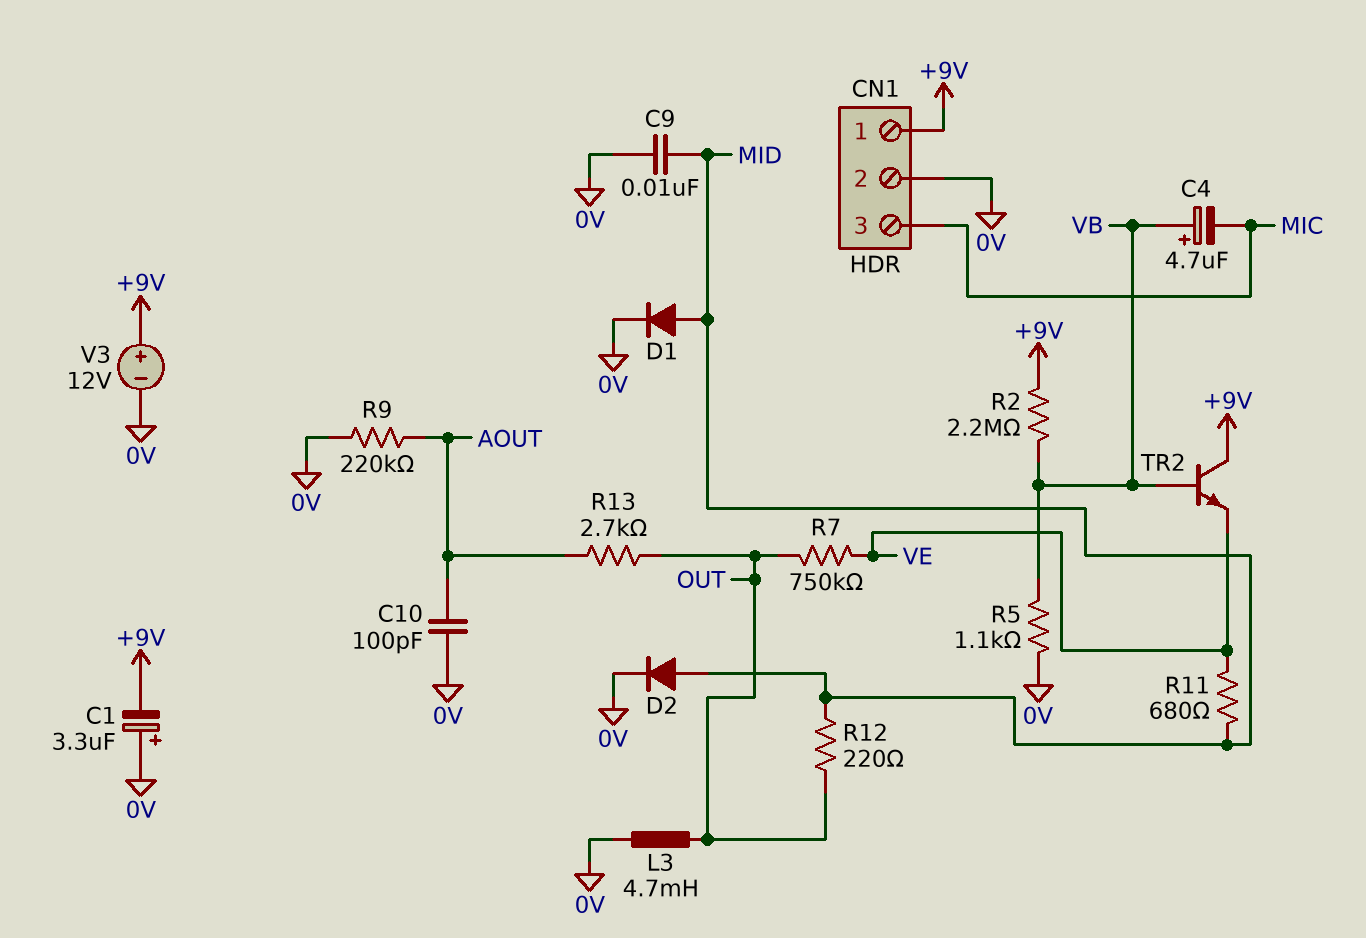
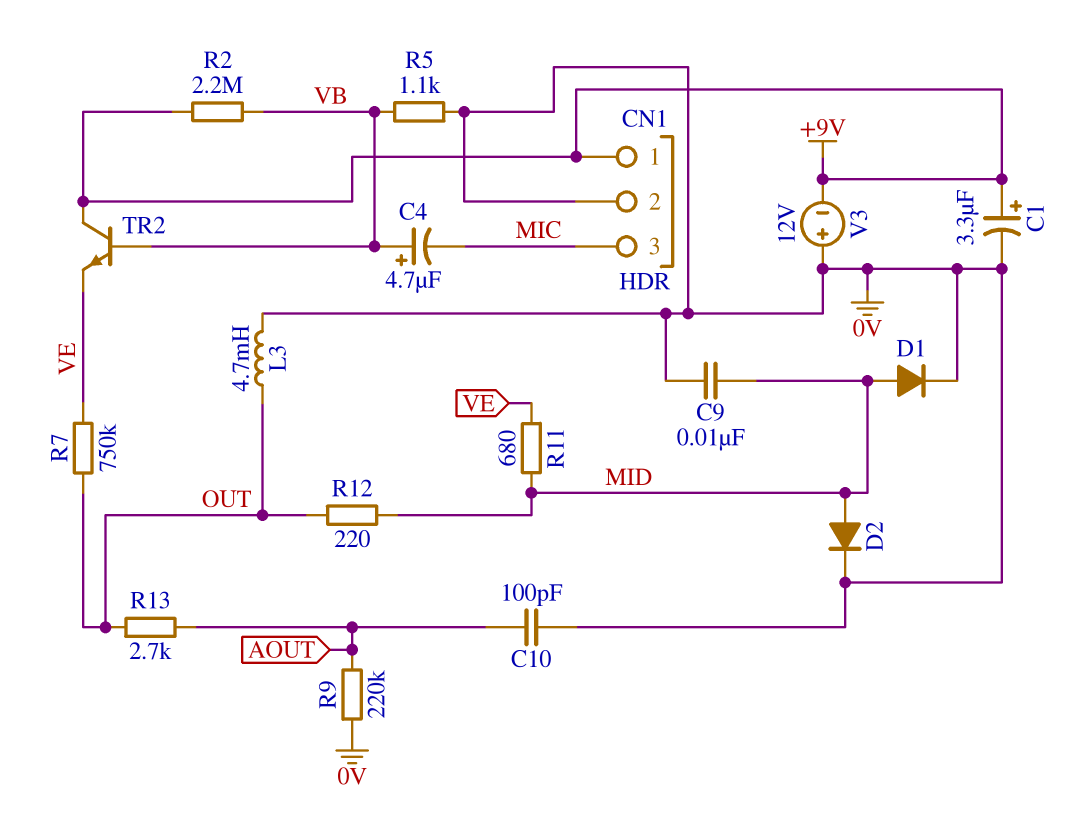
C1: 3.3uF (plus 0V, minus +9V) -> 3.3uF (plus +9V, minus 0V)
V3: 12V (plus +9V, minus 0V) -> 12V (plus 0V, minus +9V)

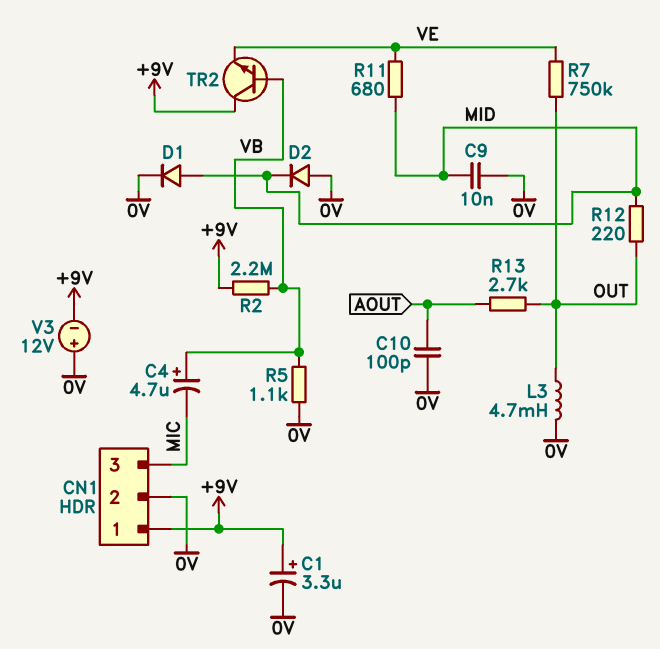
D2: diode (A MID, K 0V) -> diode (A 0V, K MID)
R9: 220k (0V, AOUT) -> none

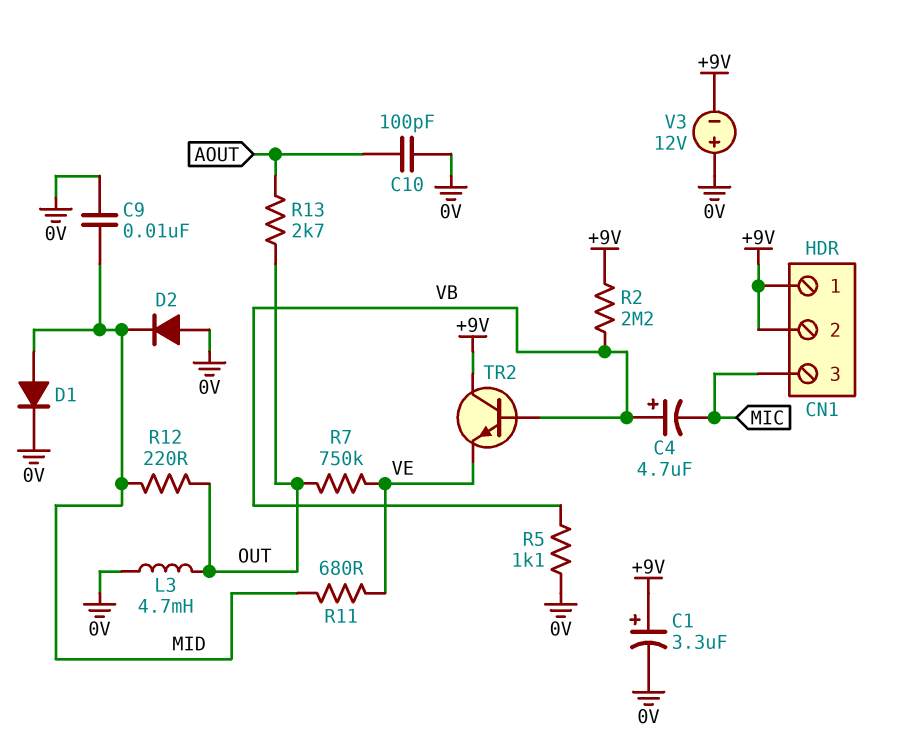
CN1 pin 2: 0V -> +9V

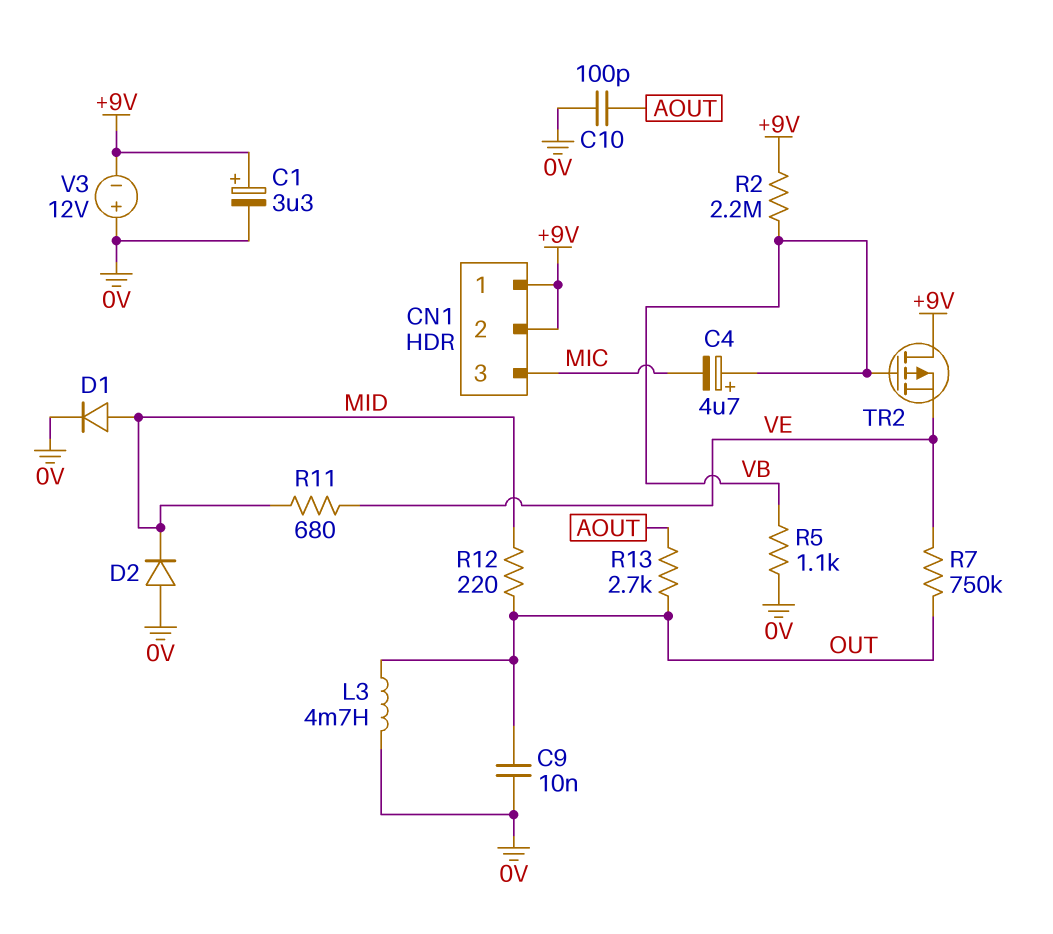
C9: 10nF (0V, MID) -> 10nF (0V, OUT)
TR2: NPN (B VB, C +9V, E VE) -> PMOS (G VB, D +9V, S VE)

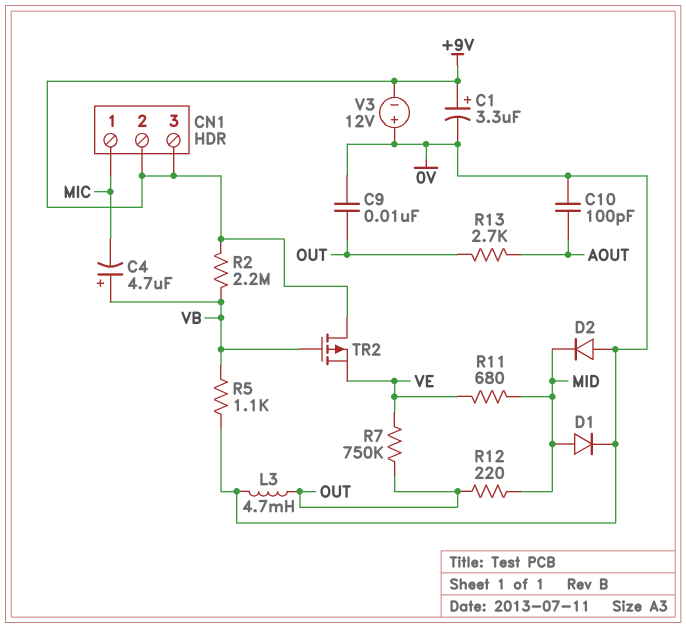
CN1 pin 1: +9V -> MIC
CN1 pin 3: MIC -> +9V

